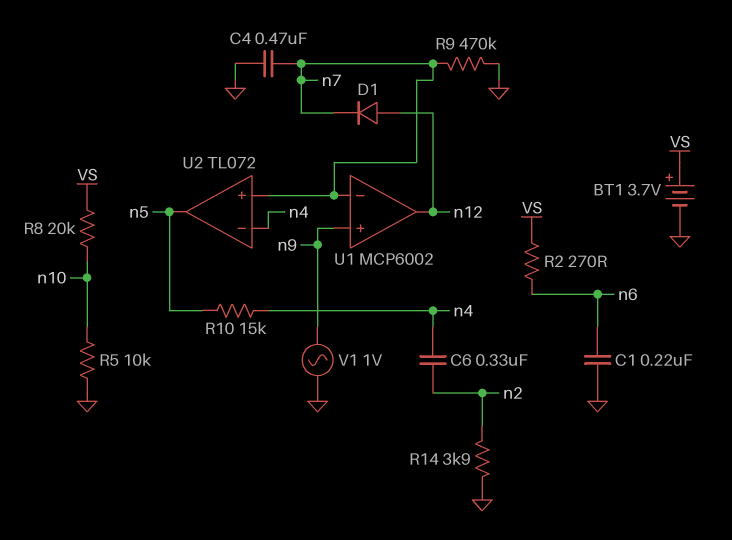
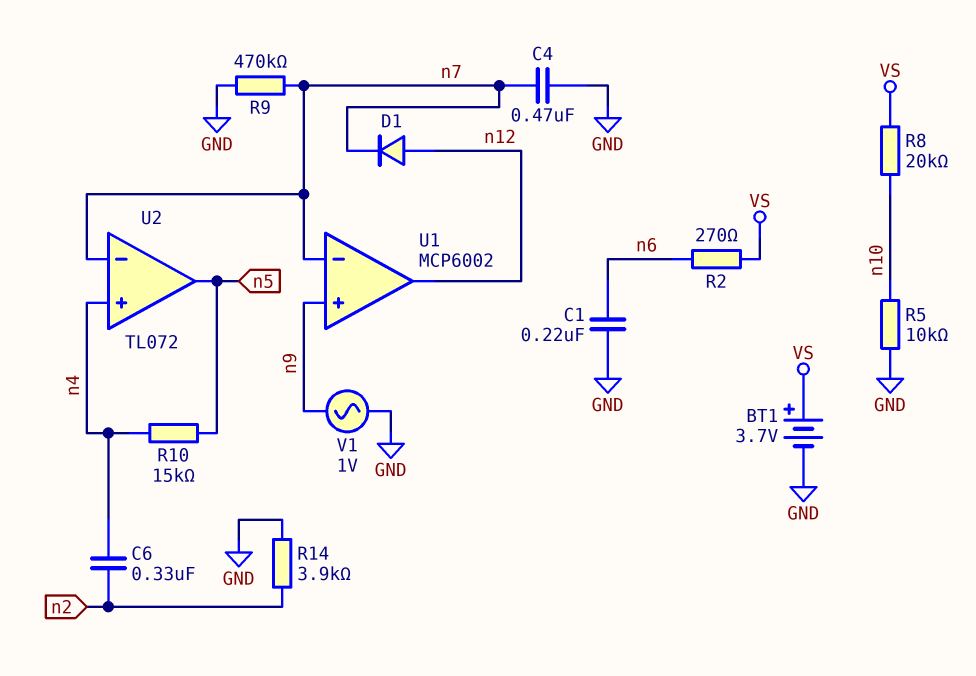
U2 pin in+: n7 -> n4
U2 pin in-: n4 -> n7

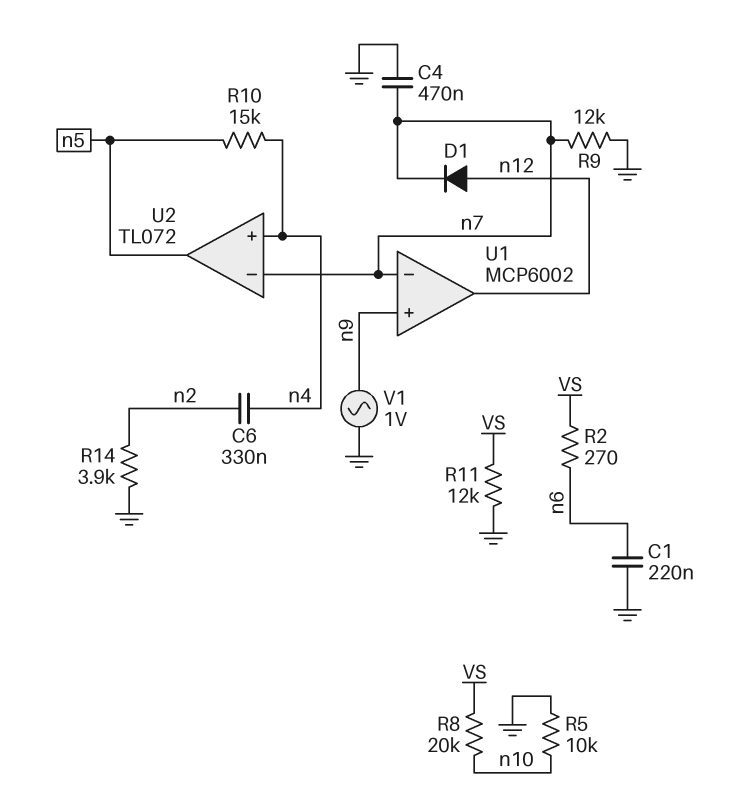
BT1: 3.7V (plus VS, minus GND) -> none
R9: 470k (GND, n7) -> 12k (GND, n7)
R11: none -> 12k (GND, VS)

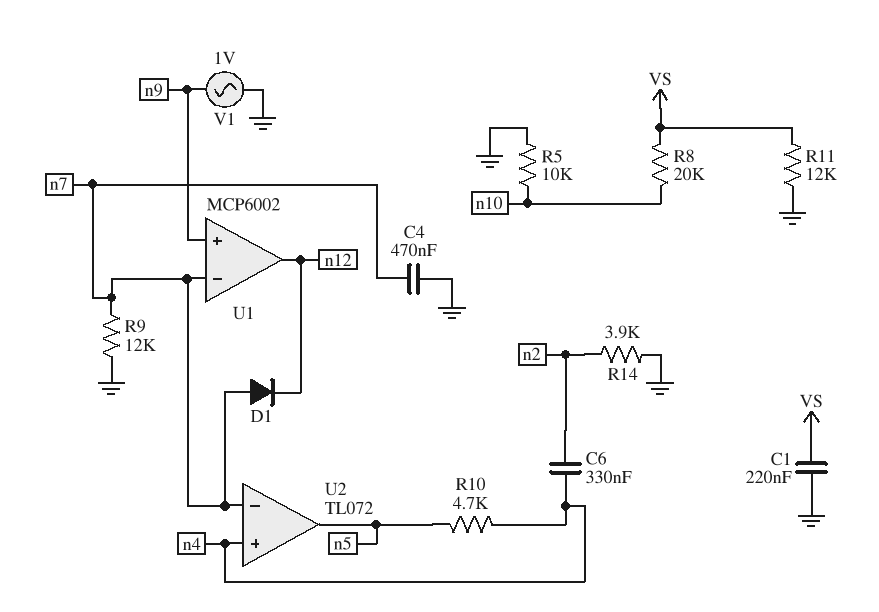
C1: 220nF (GND, n6) -> 220nF (GND, VS)
D1: diode (A n12, K n7) -> diode (A n7, K n12)
R2: 270 (VS, n6) -> none
R10: 15k (n4, n5) -> 4.7k (n4, n5)

